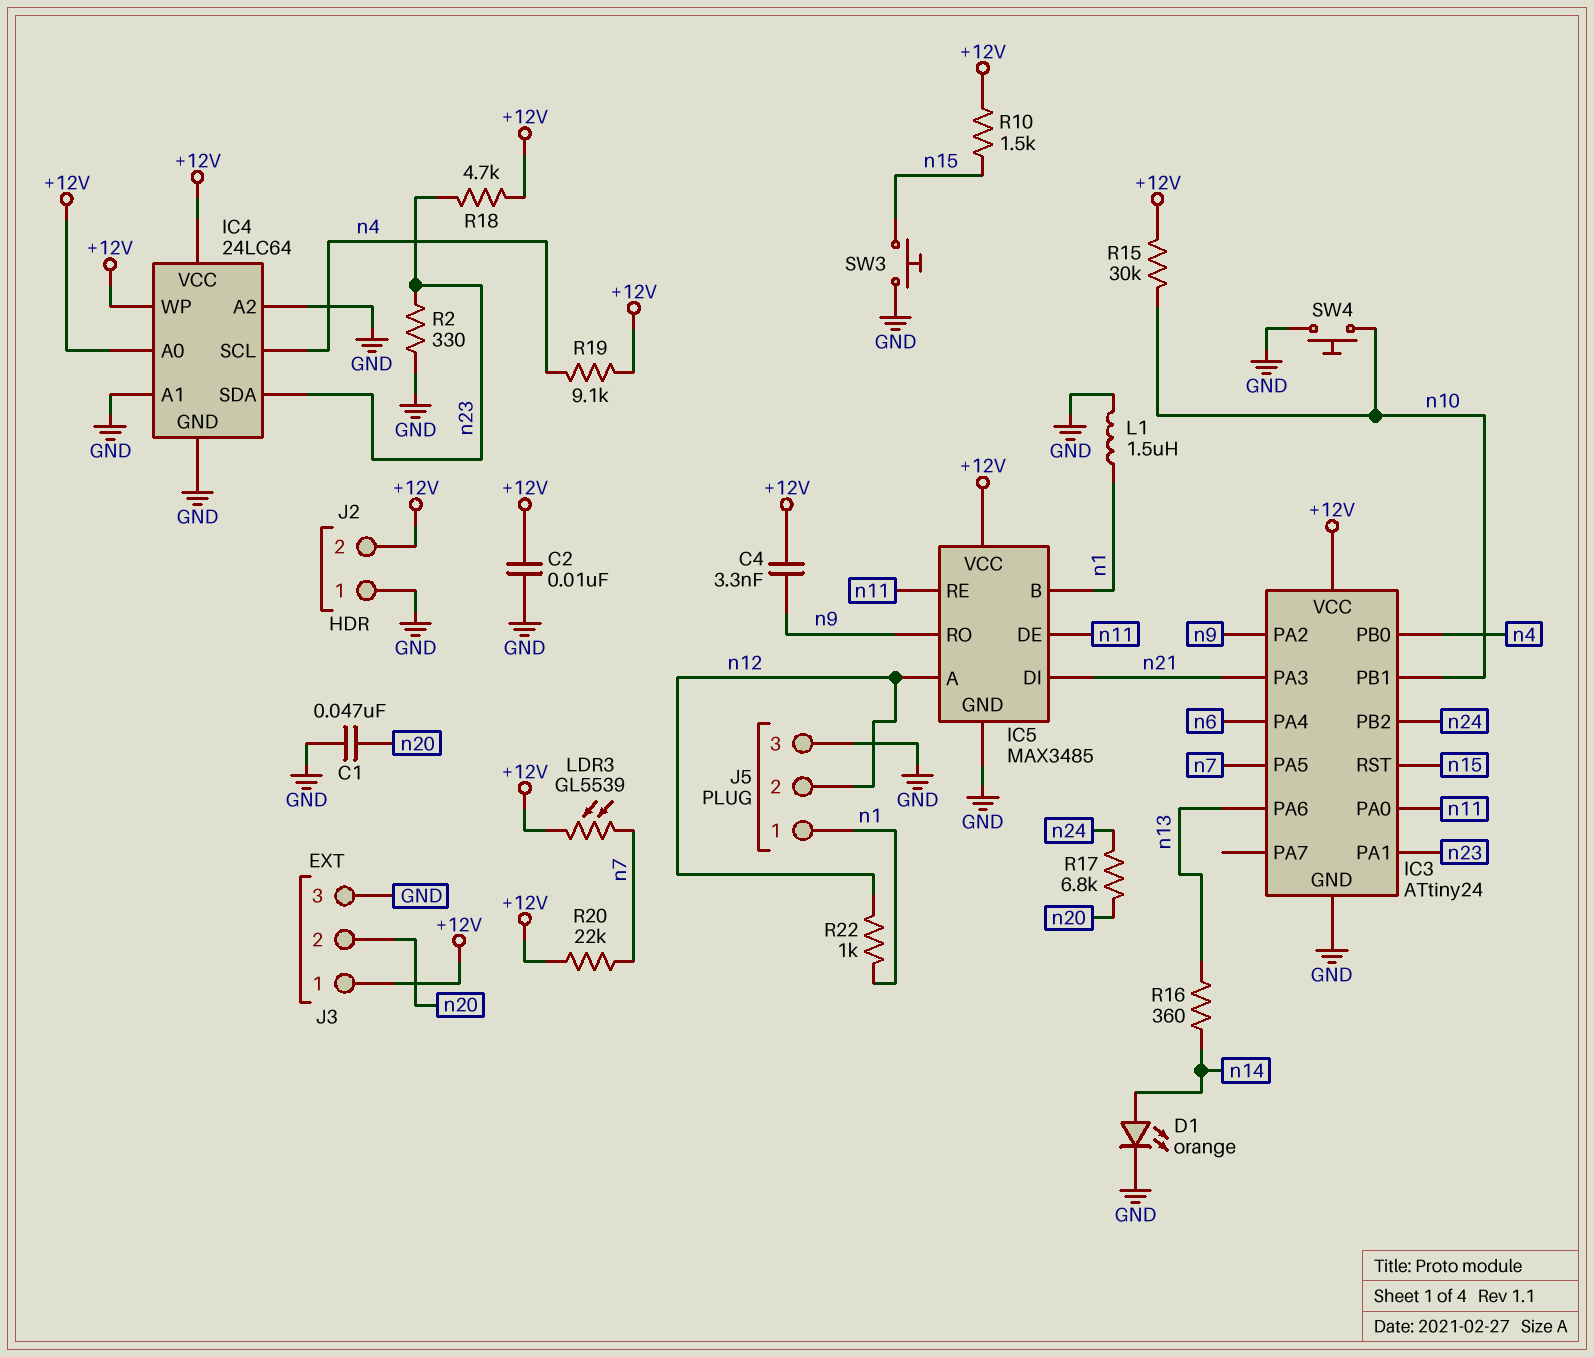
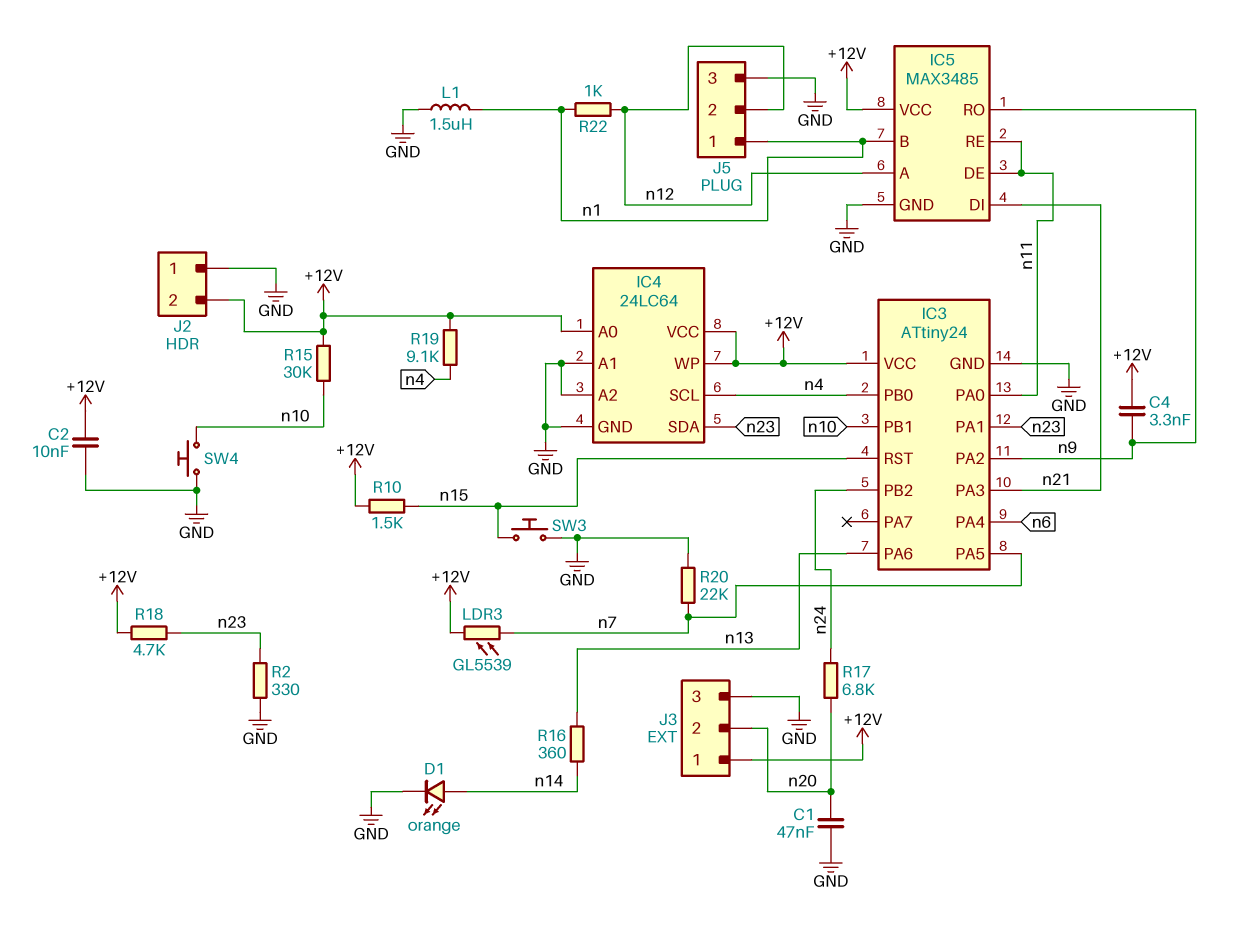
R20: 22k (+12V, n7) -> 22k (GND, n7)

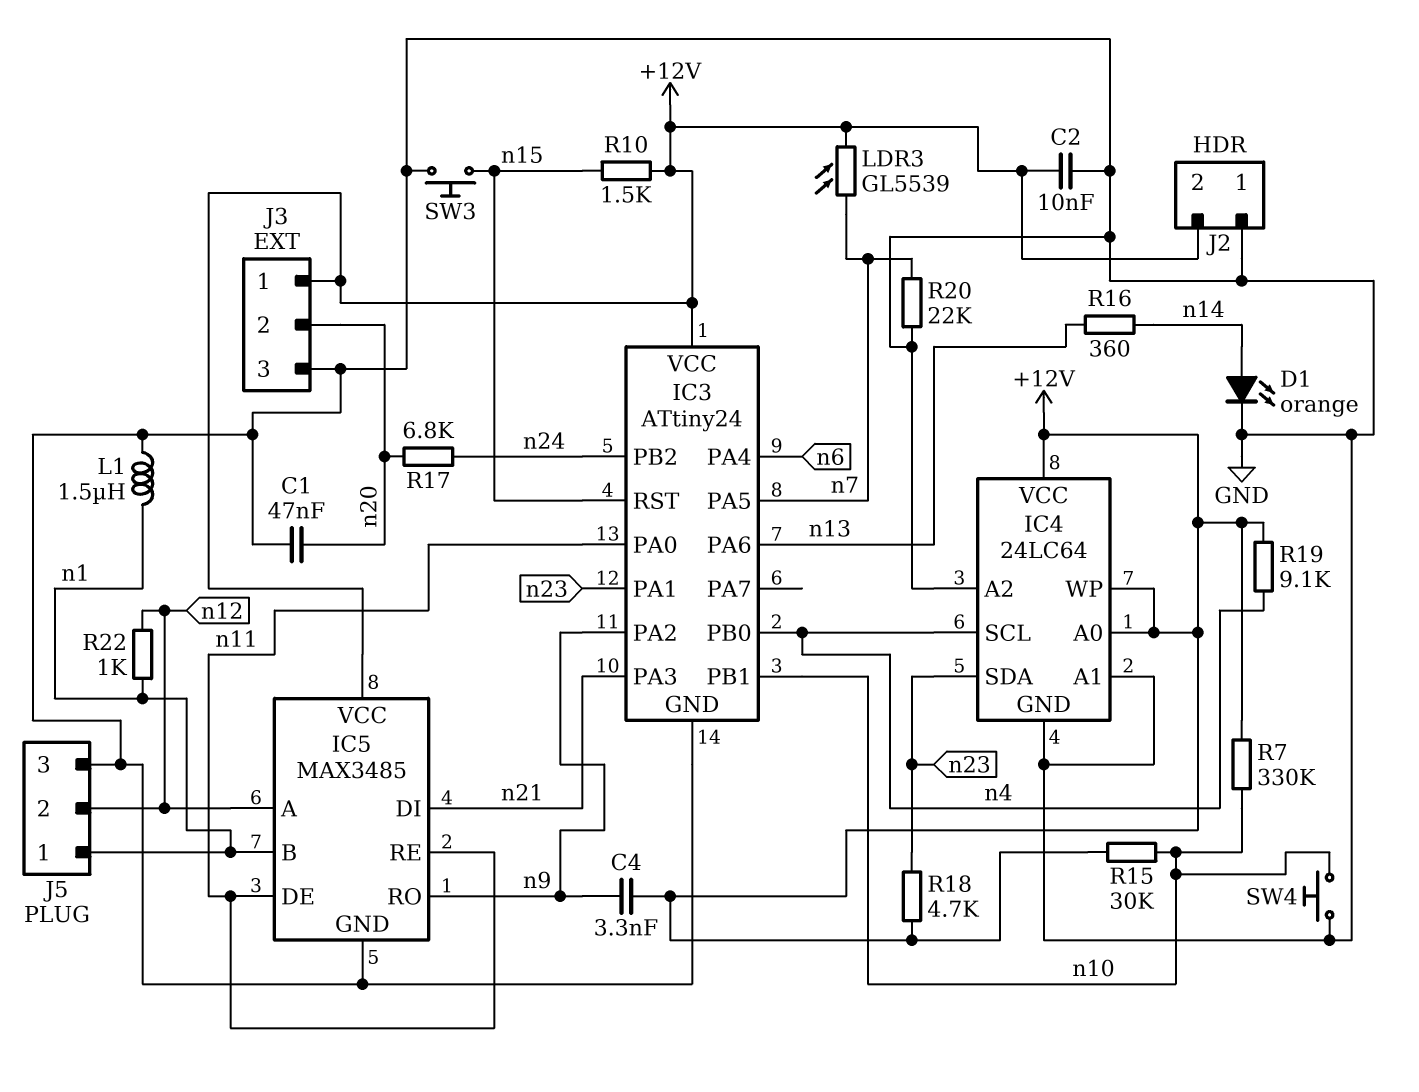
R2: 330 (GND, n23) -> none
R7: none -> 330k (+12V, n10)

